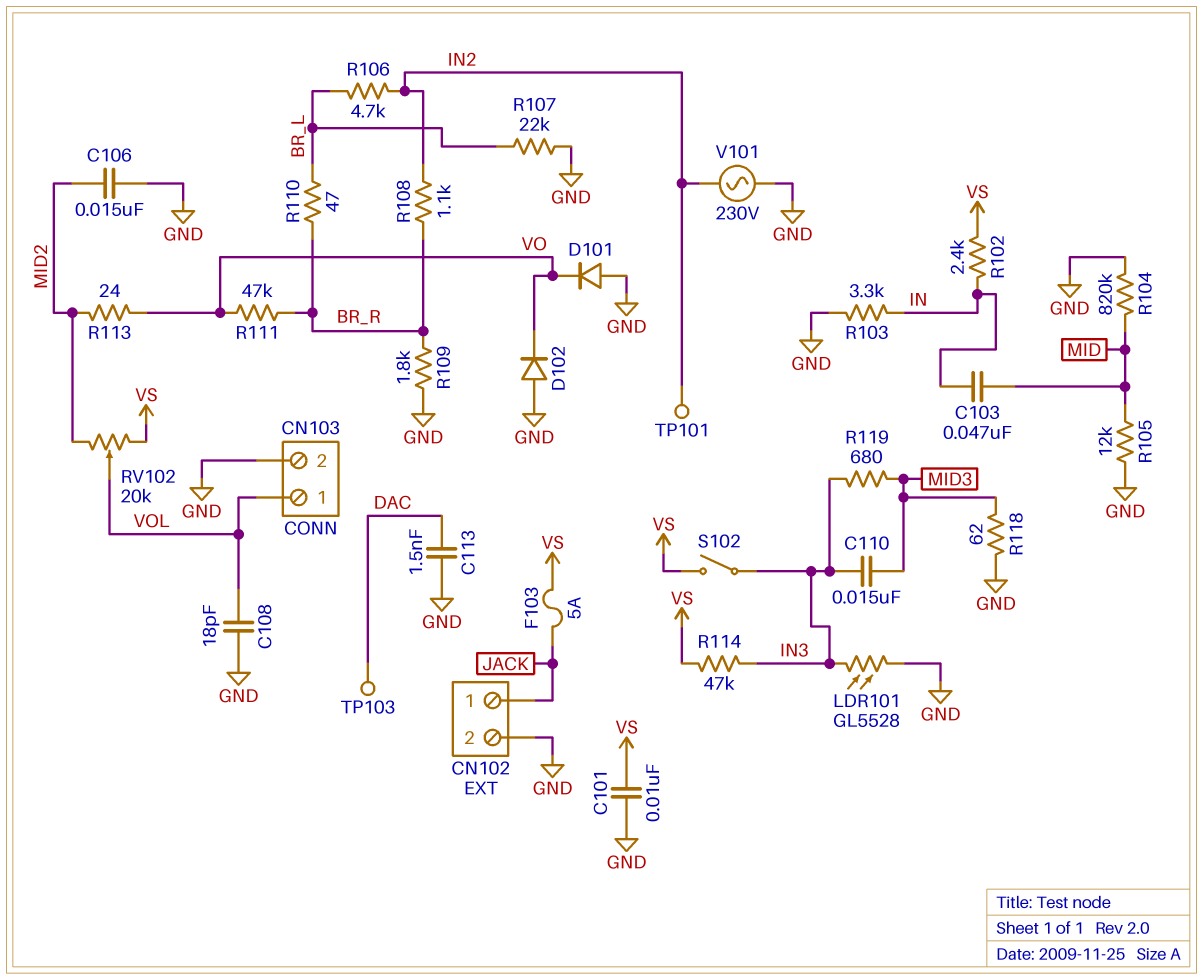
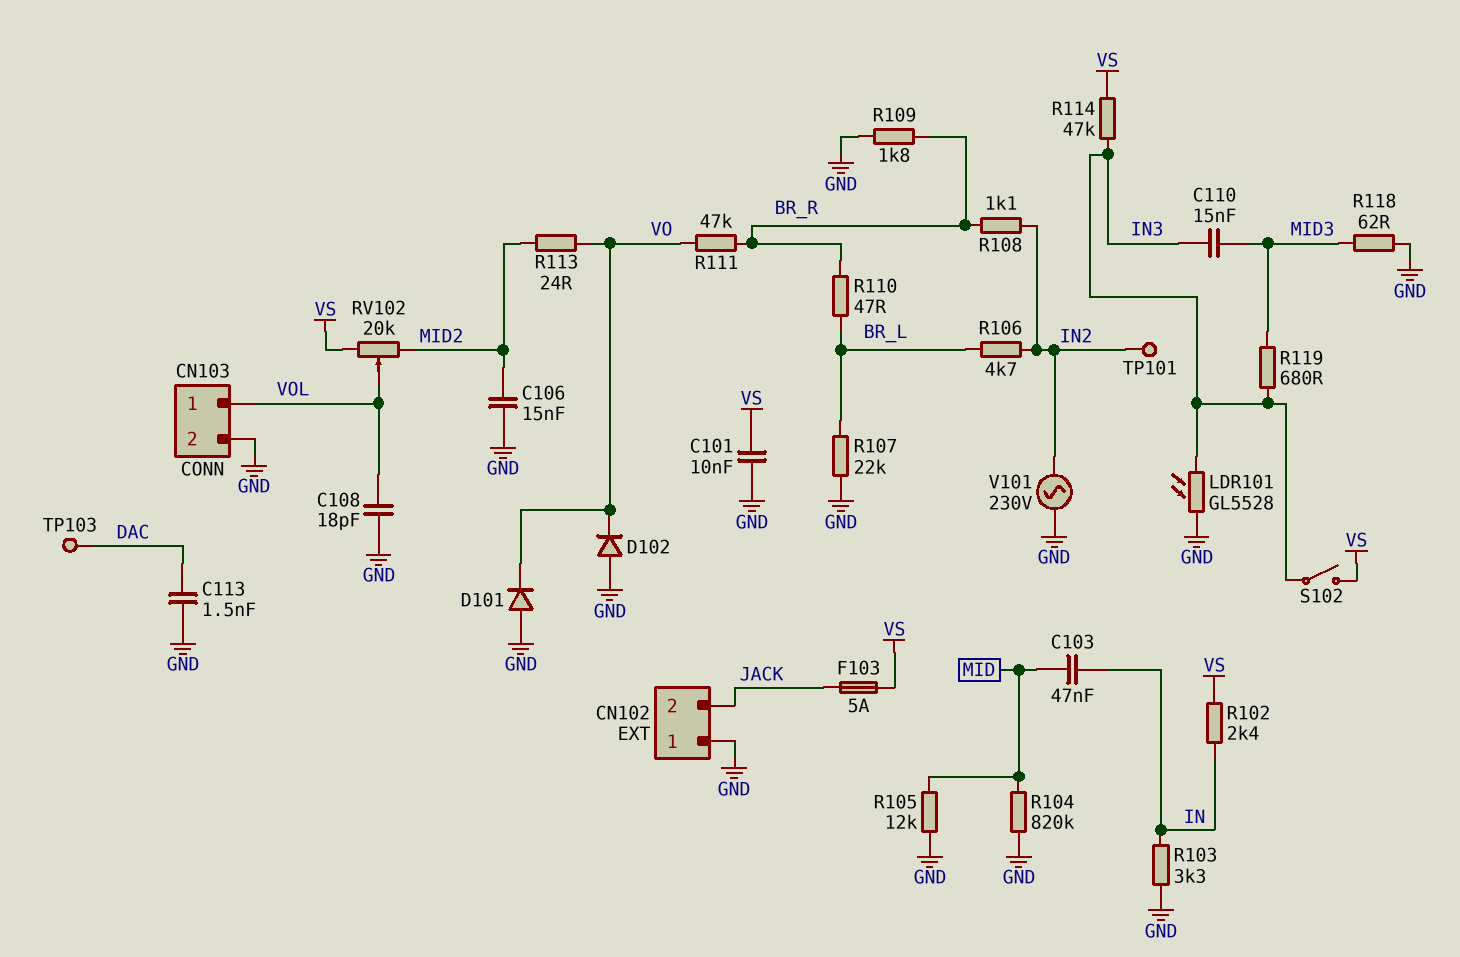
CN102 pin 1: JACK -> GND
CN102 pin 2: GND -> JACK

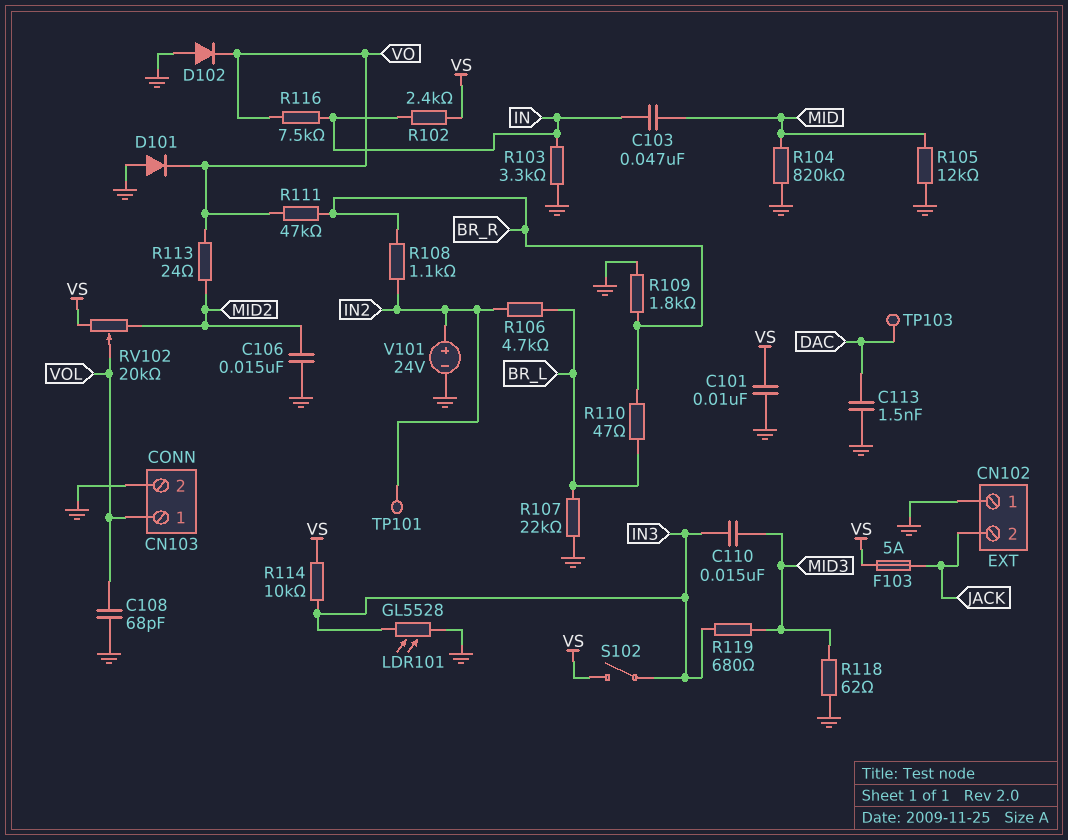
C108: 18pF (GND, VOL) -> 68pF (GND, VOL)
R114: 47k (IN3, VS) -> 10k (IN3, VS)
R116: none -> 7.5k (IN, VO)
V101: AC 230V (GND, IN2) -> 24V (plus IN2, minus GND)

